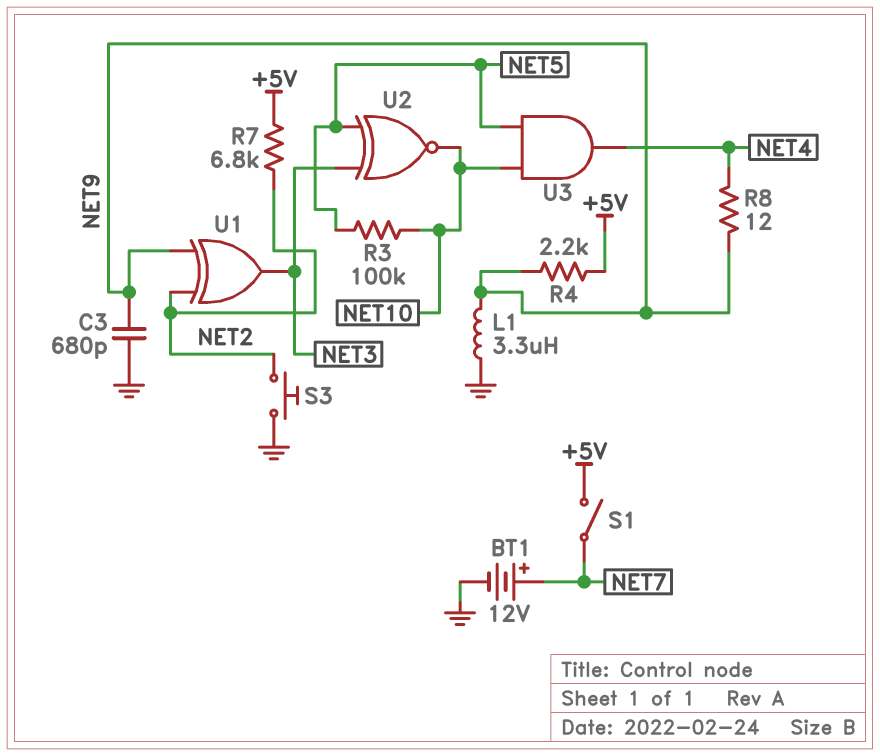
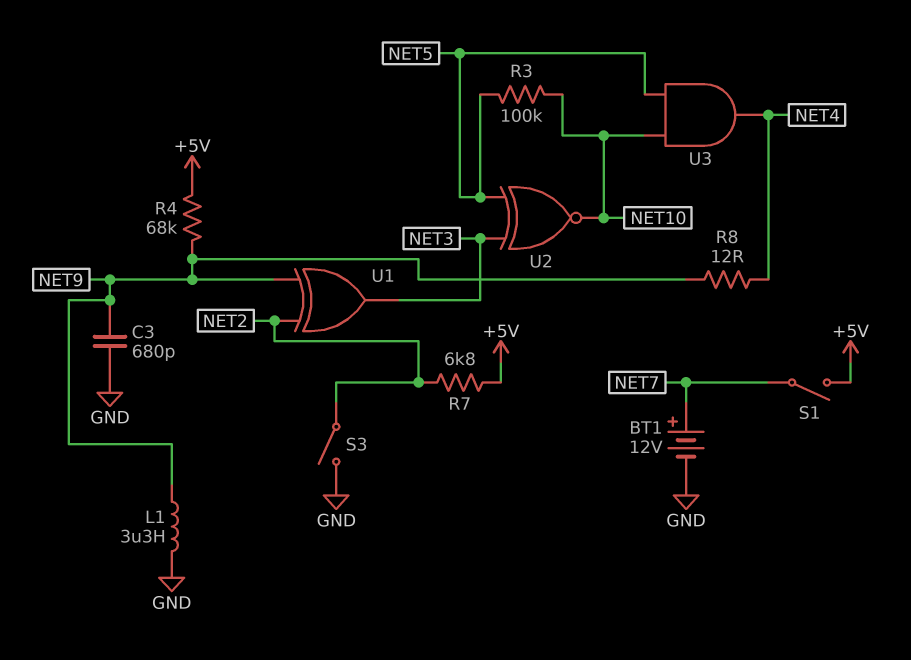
R4: 2.2k (+5V, NET9) -> 68k (+5V, NET9)
S3: button (GND, NET2) -> switch (GND, NET2)

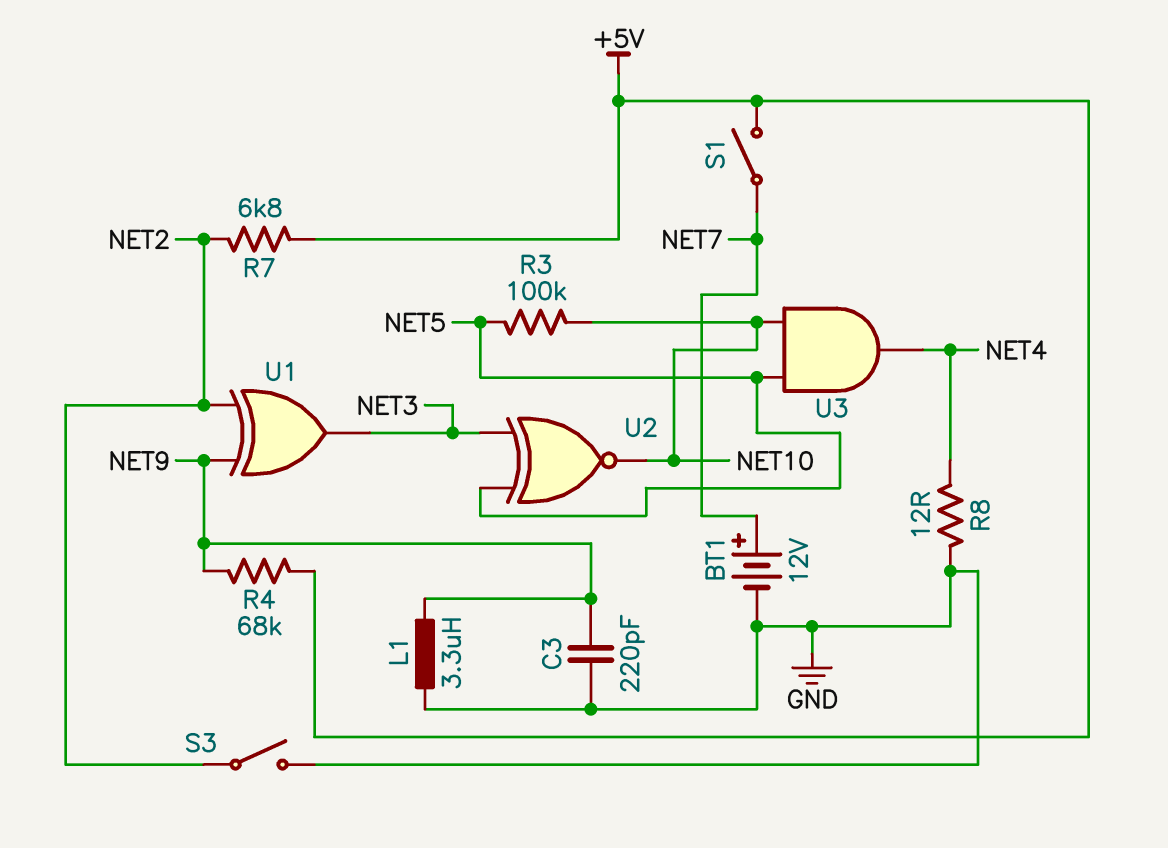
C3: 680pF (GND, NET9) -> 220pF (GND, NET9)
R8: 12 (NET4, NET9) -> 12 (GND, NET4)

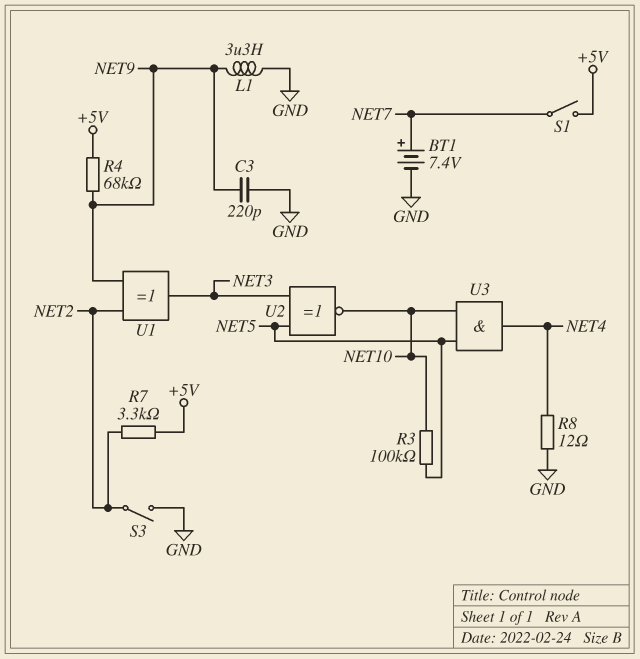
BT1: 12V (plus NET7, minus GND) -> 7.4V (plus NET7, minus GND)
R7: 6.8k (+5V, NET2) -> 3.3k (+5V, NET2)

